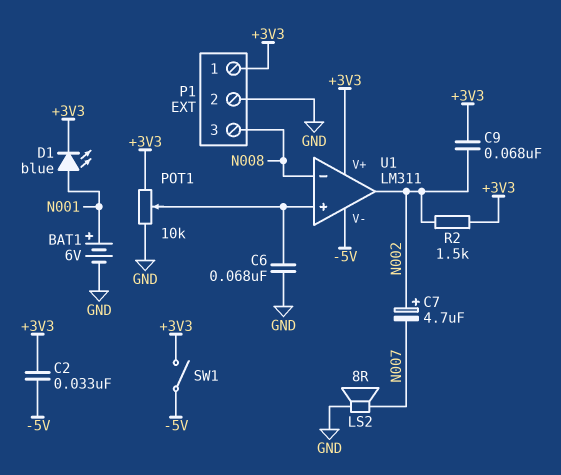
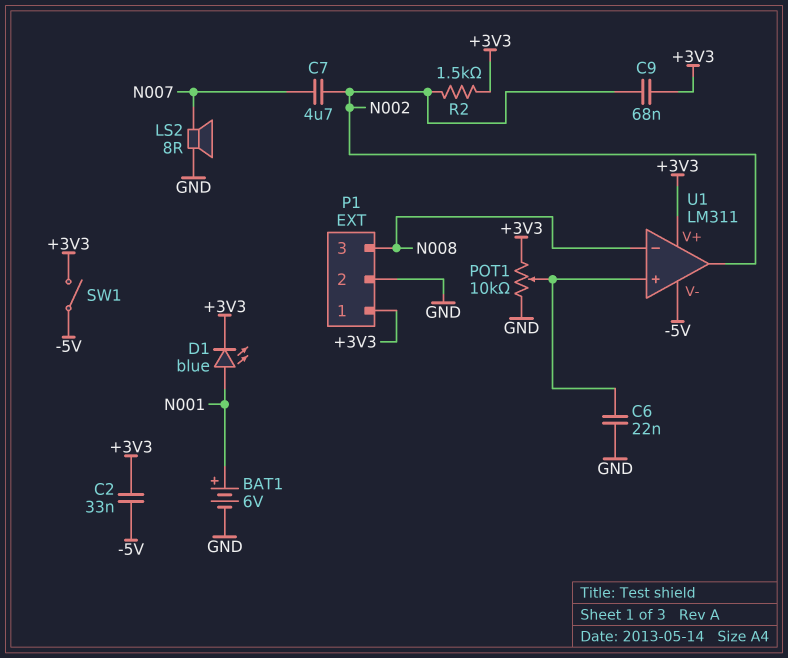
C6: 68nF (GND, U1/in+) -> 22nF (GND, U1/in+)
C7: 4.7uF (plus N002, minus N007) -> 4.7uF (N002, N007)

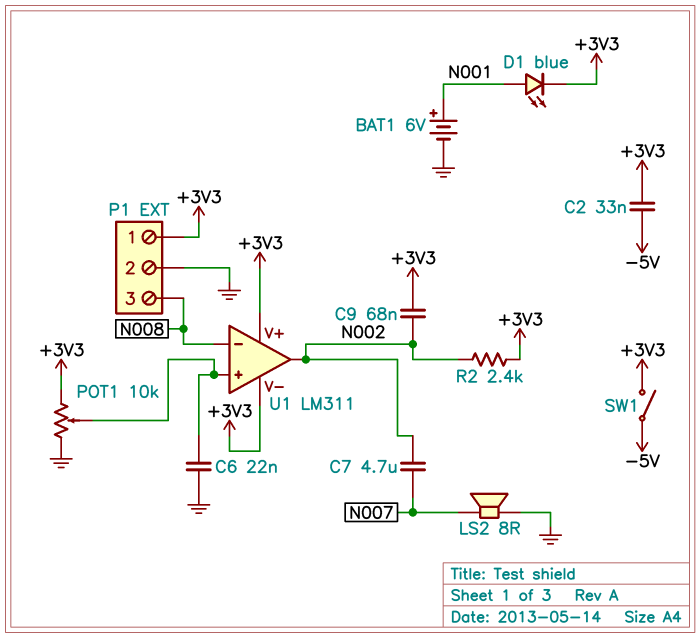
R2: 1.5k (+3V3, N002) -> 2.4k (+3V3, N002)
U1 pin V-: -5V -> +3V3

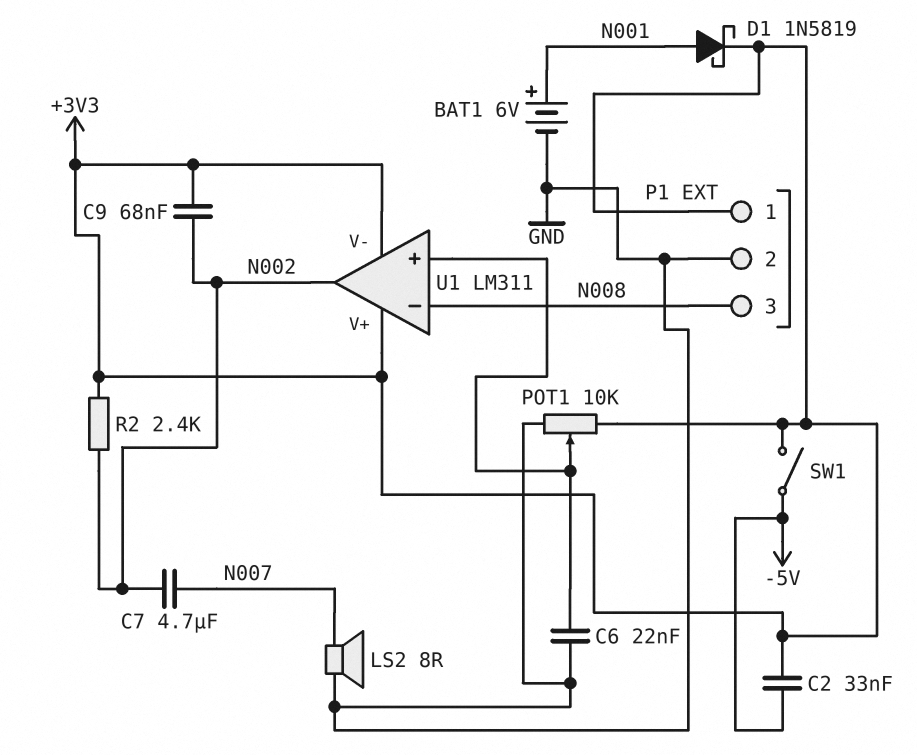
D1: LED blue (A N001, K +3V3) -> schottky 1N5819 (A N001, K +3V3)

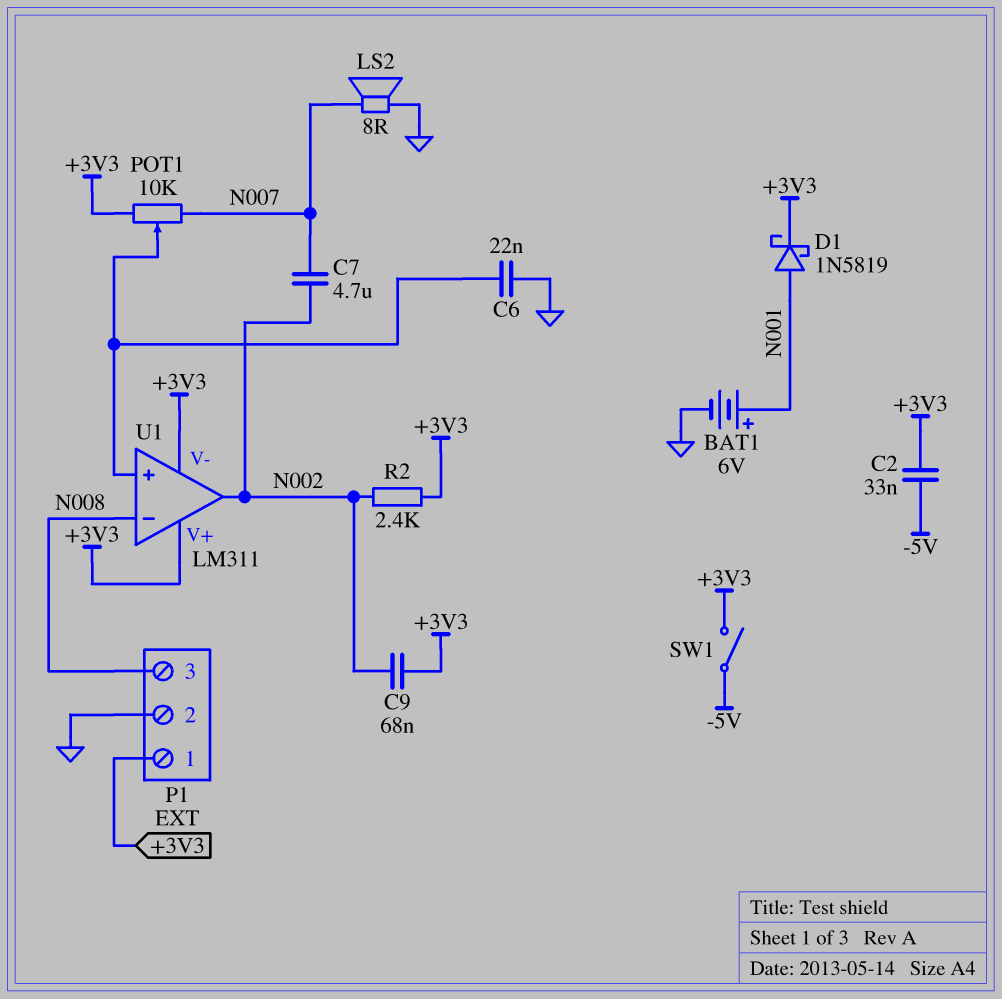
POT1: 10k (+3V3, GND, wiper U1/in+) -> 10k (+3V3, N007, wiper U1/in+)

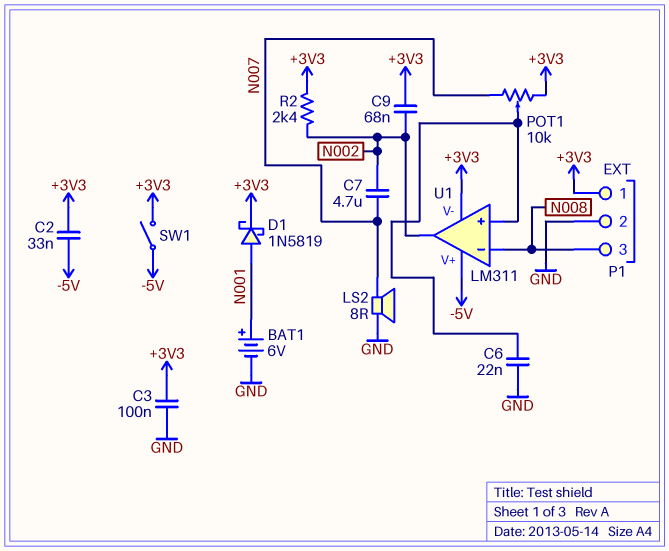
C3: none -> 100nF (+3V3, GND)
U1 pin V+: +3V3 -> -5V

